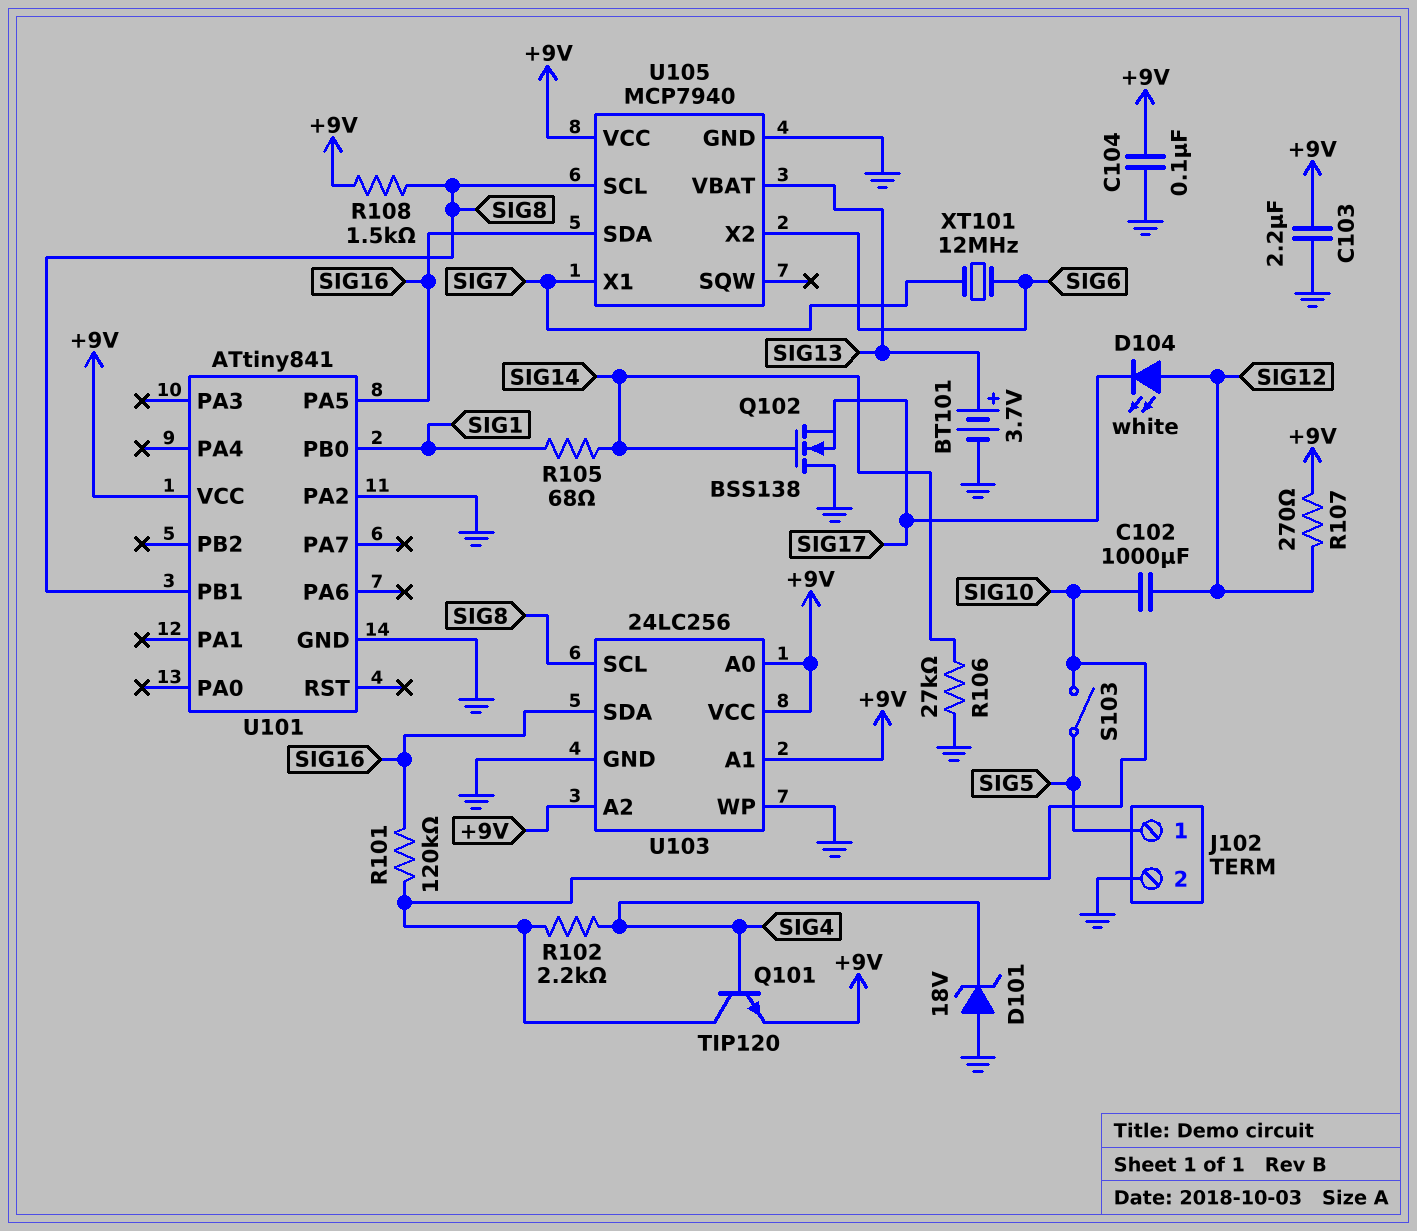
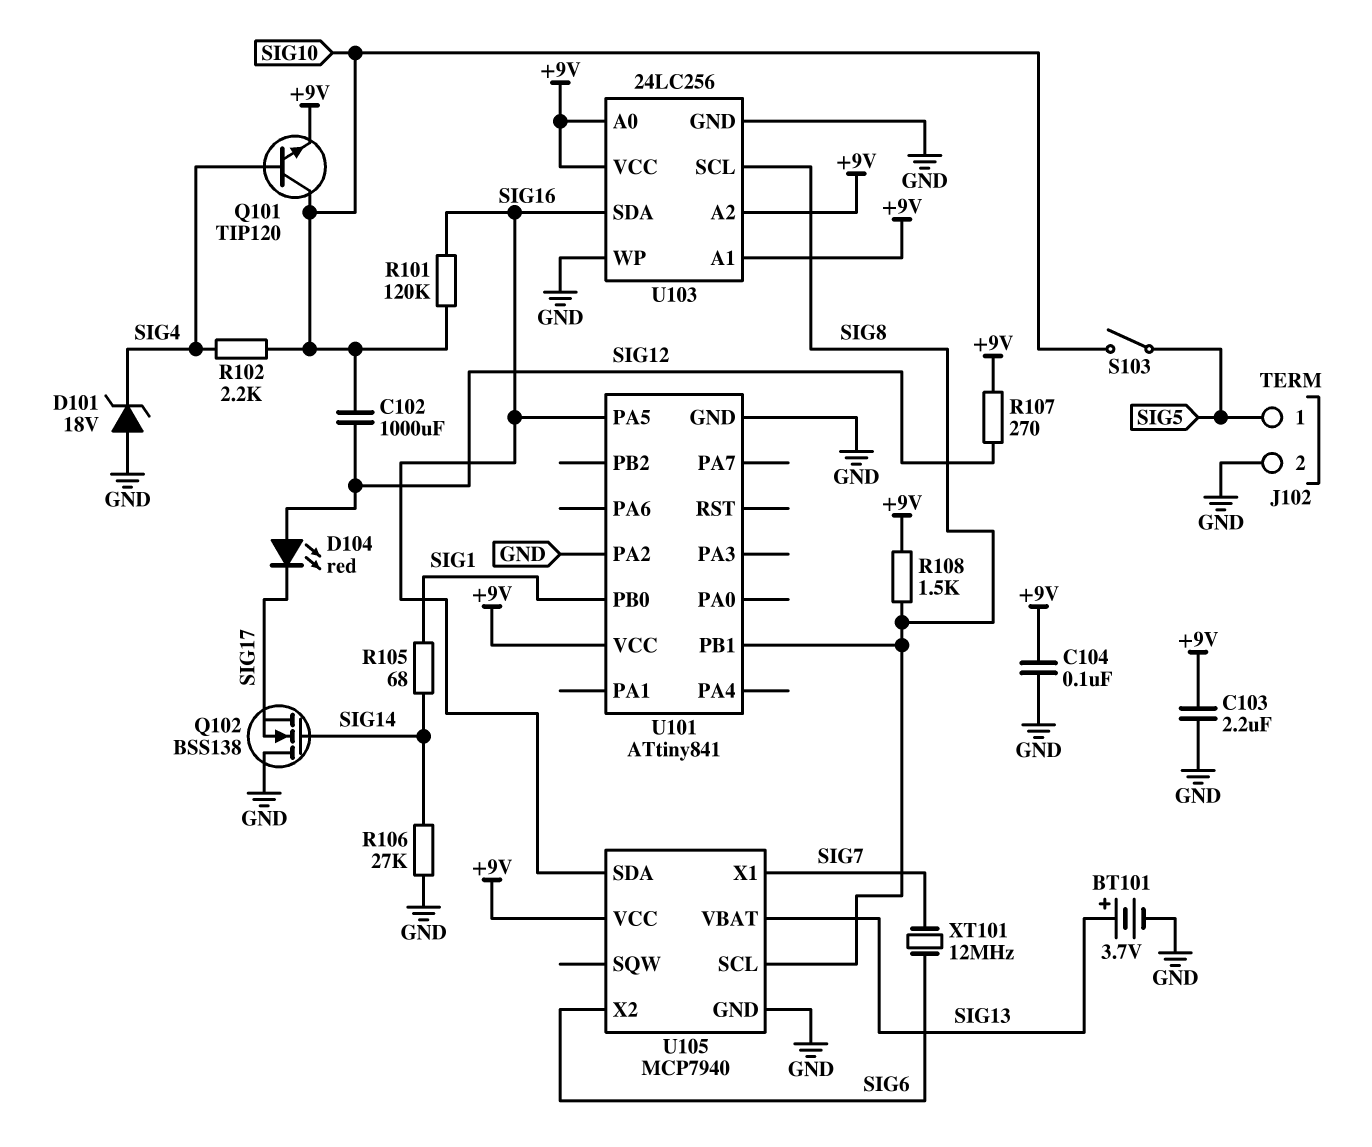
D104: LED white (A SIG12, K SIG17) -> LED red (A SIG12, K SIG17)

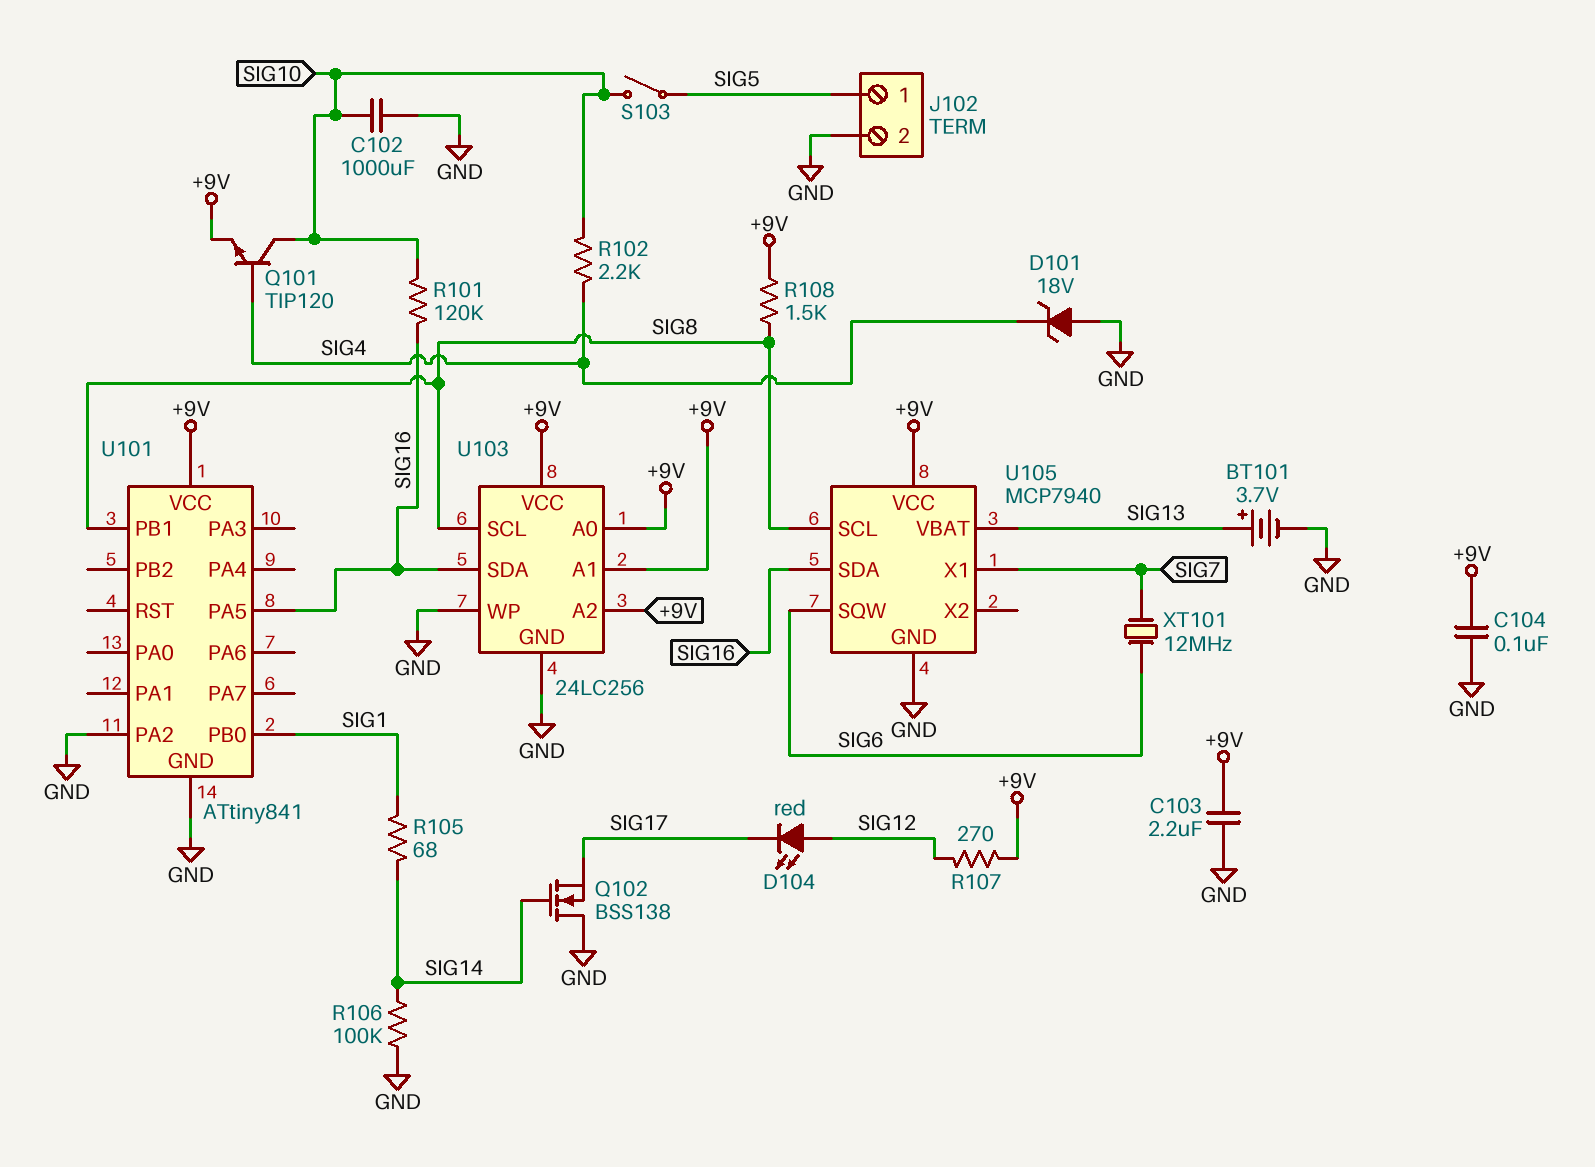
C102: 1000uF (SIG10, SIG12) -> 1000uF (GND, SIG10)
R106: 27k (GND, SIG14) -> 100k (GND, SIG14)
U105 pin SQW: none -> SIG6
U105 pin X2: SIG6 -> none

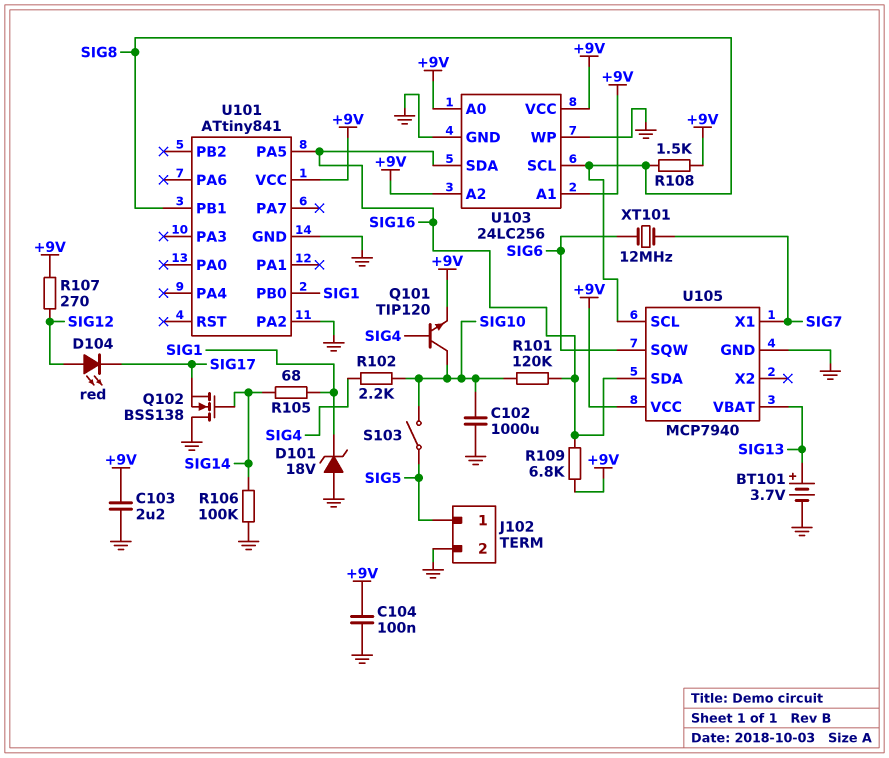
D101: zener 18V (A GND, K SIG4) -> zener 18V (A GND, K SIG1)
R109: none -> 6.8k (+9V, SIG16)

